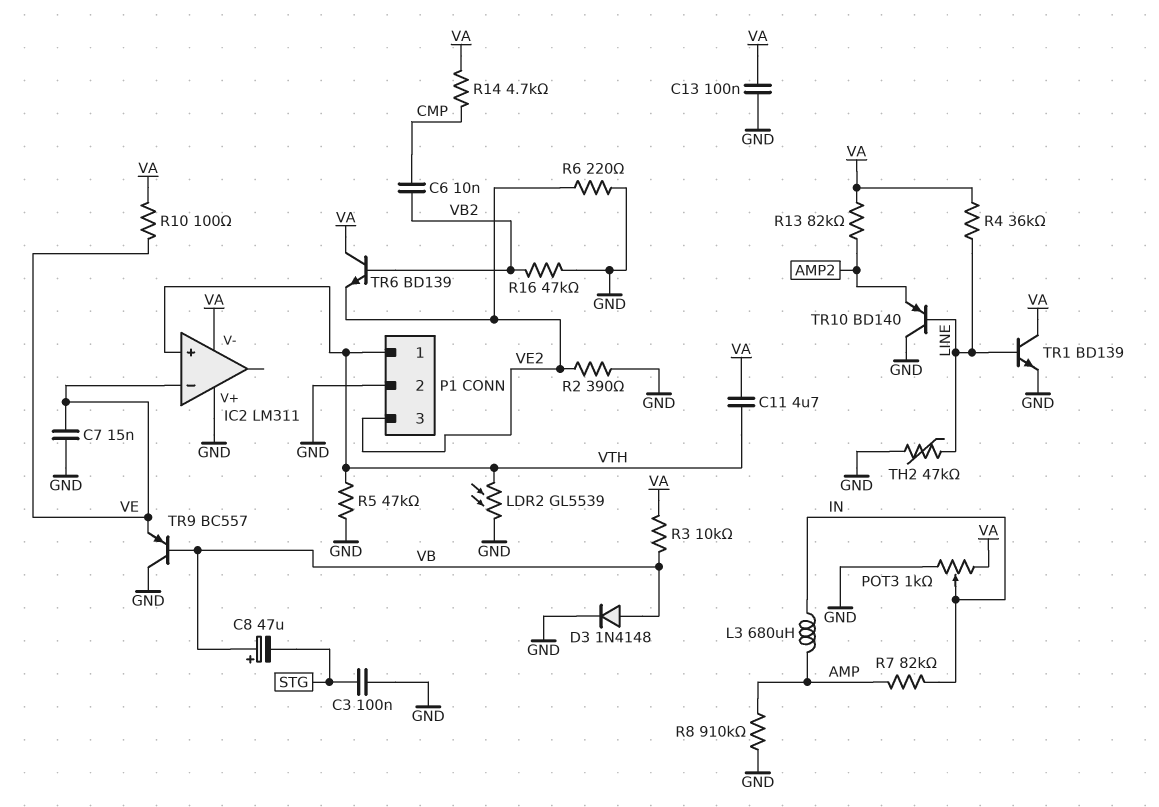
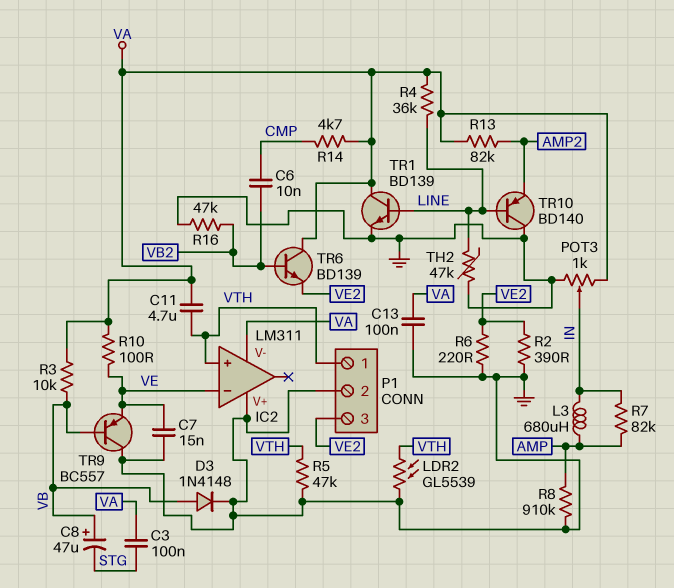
C3: 100nF (GND, STG) -> 100nF (STG, VA)

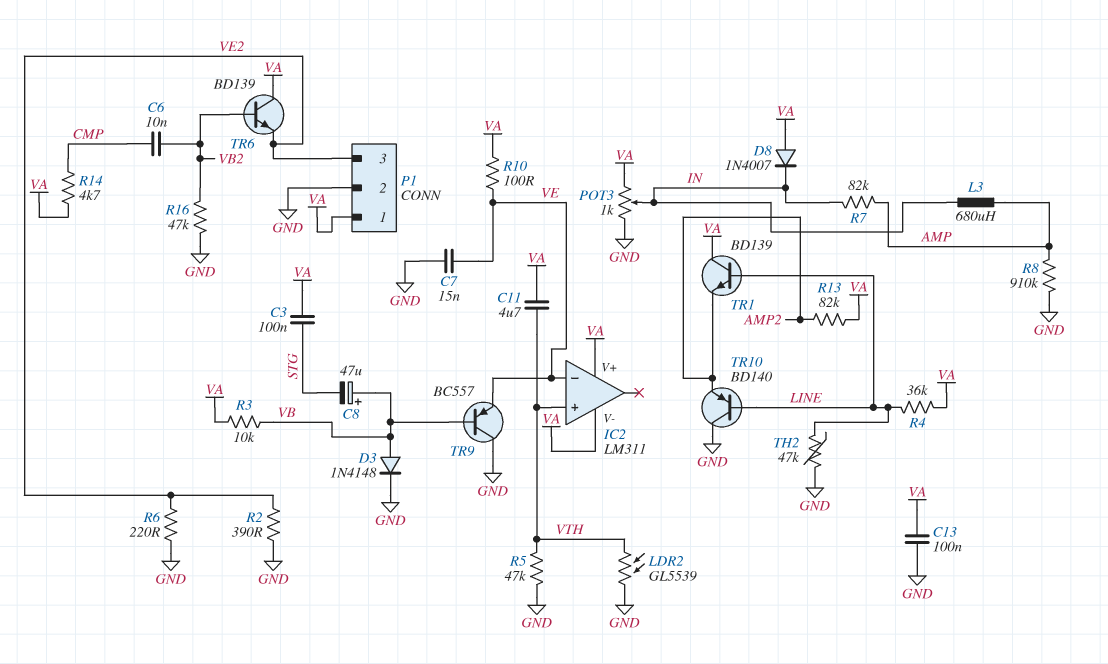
D8: none -> diode 1N4007 (A VA, K IN)
IC2 pin V+: GND -> VA
P1 pin 1: VTH -> VA
TR1: NPN BD139 (B LINE, C VA, E GND) -> NPN BD139 (B LINE, C VA, E AMP2)

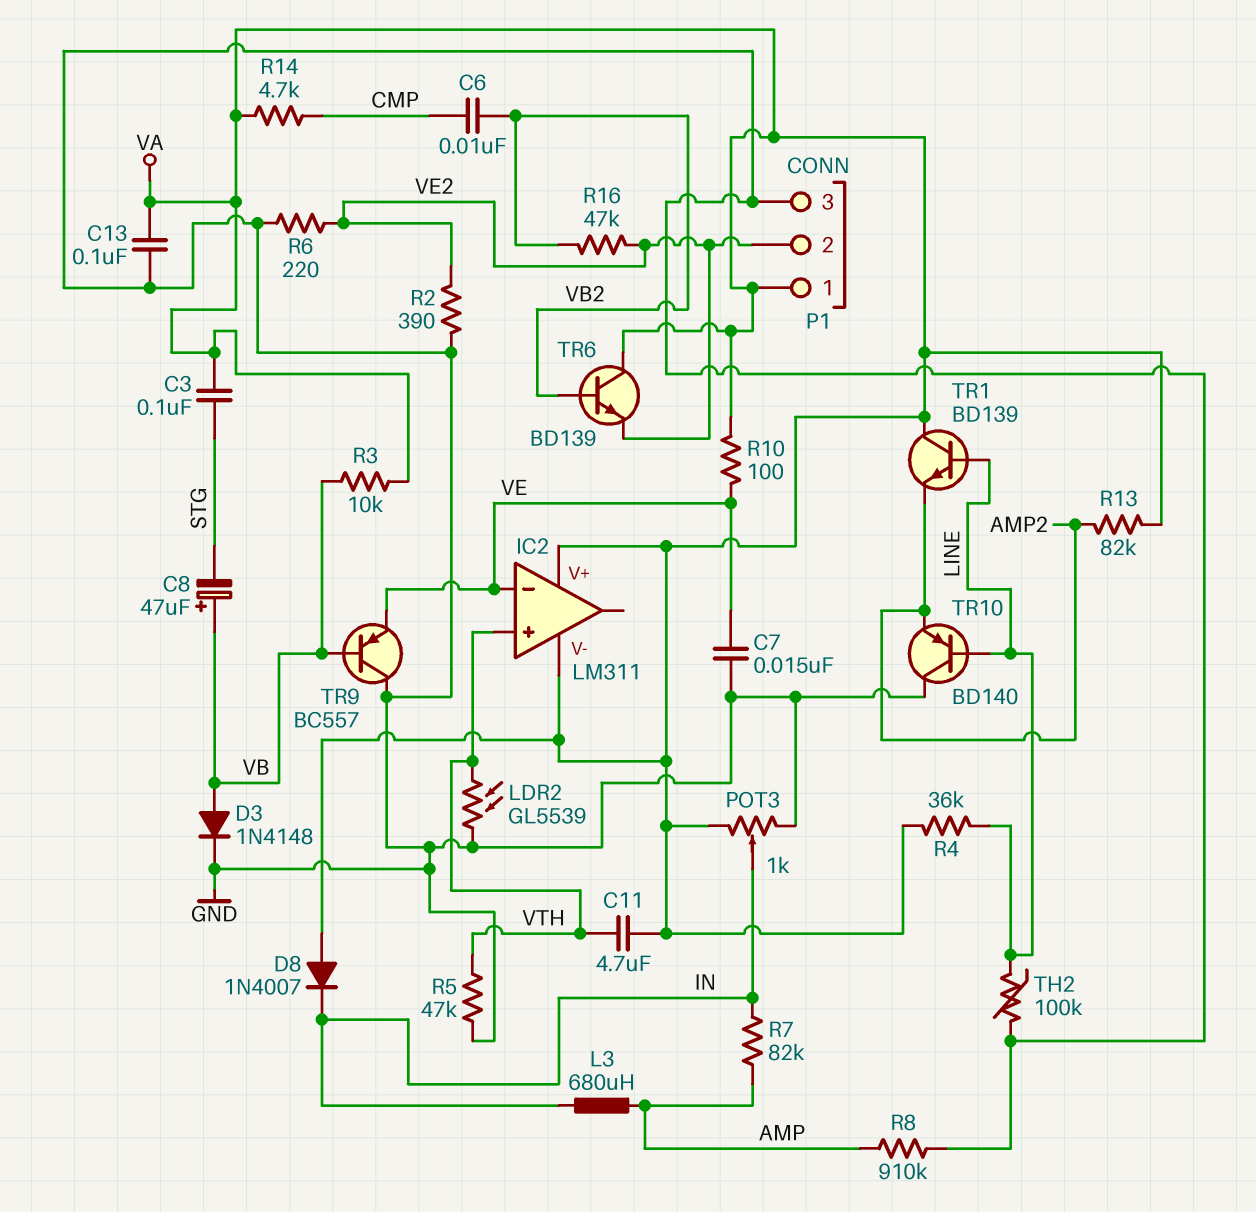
P1 pin 2: GND -> VE2
P1 pin 3: VE2 -> GND
R16: 47k (GND, VB2) -> 47k (VB2, VE2)
TH2: 47k (GND, LINE) -> 100k (GND, LINE)

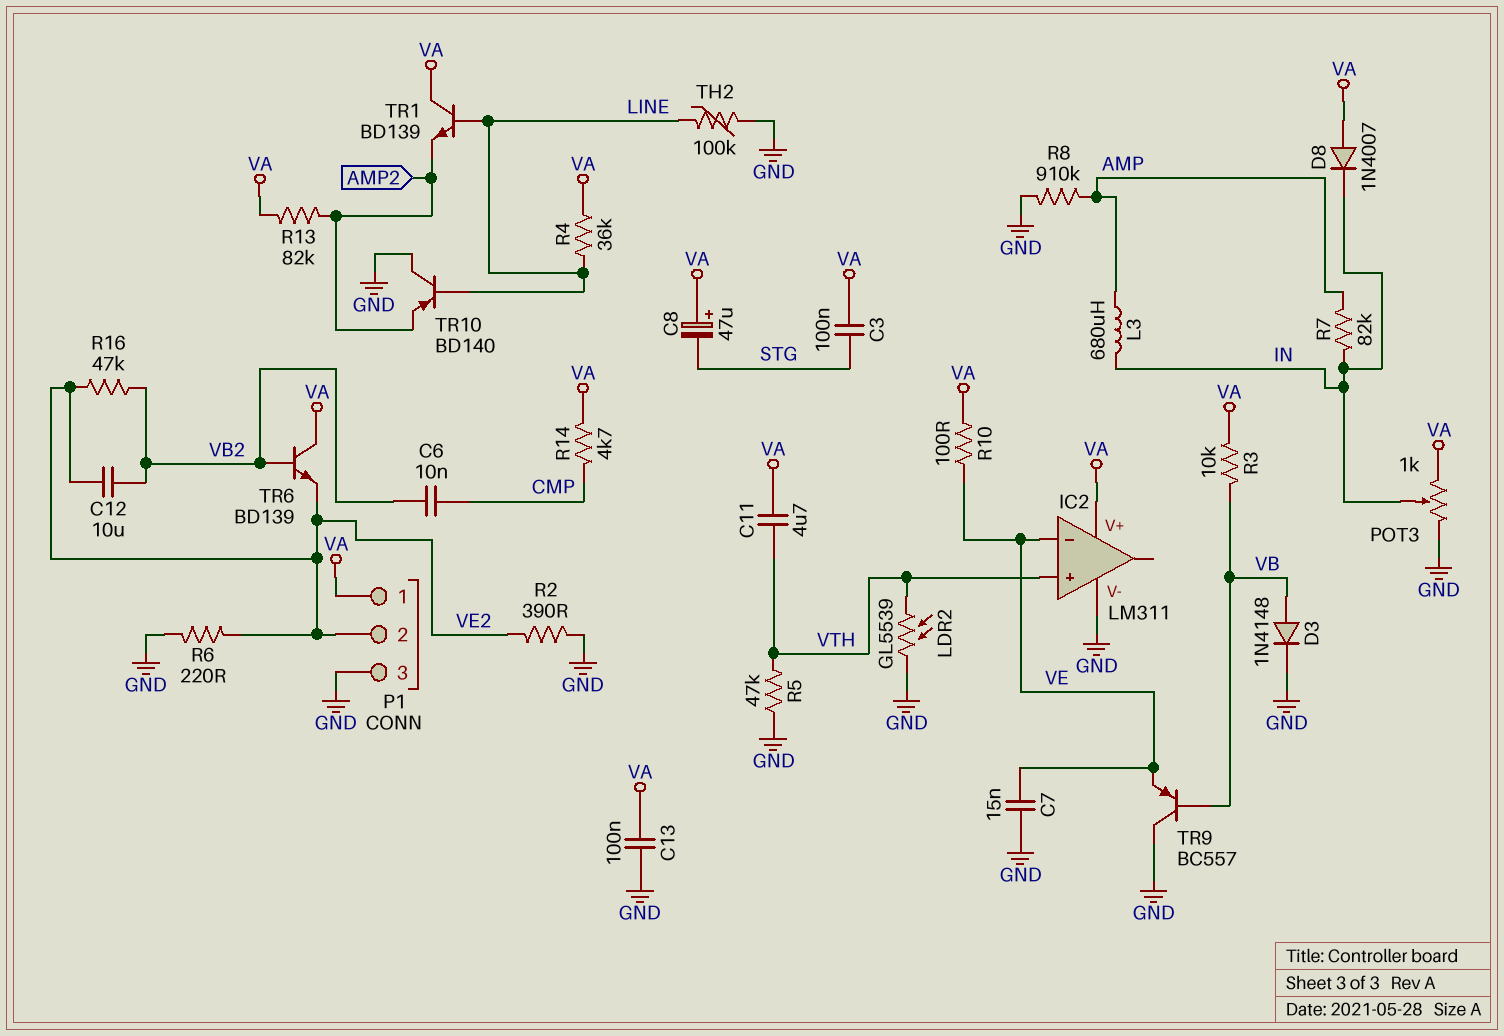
C8: 47uF (plus VB, minus STG) -> 47uF (plus VA, minus STG)
C12: none -> 10uF (VB2, VE2)
IC2 pin V-: VA -> GND

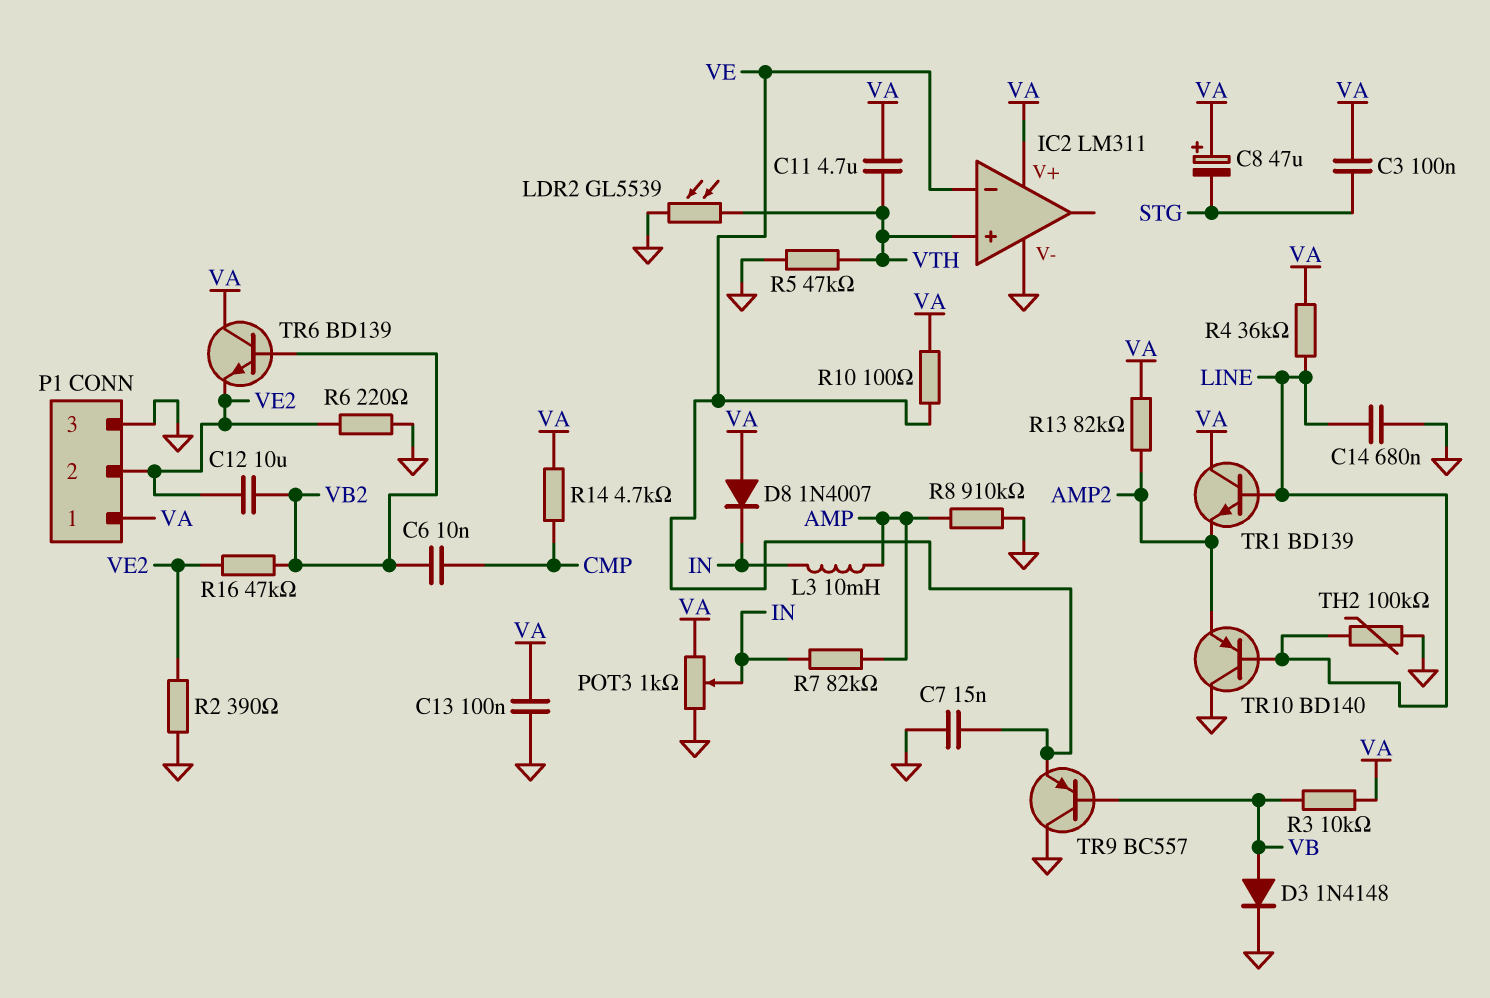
C14: none -> 680nF (GND, LINE)
L3: 680uH (AMP, IN) -> 10mH (AMP, IN)

